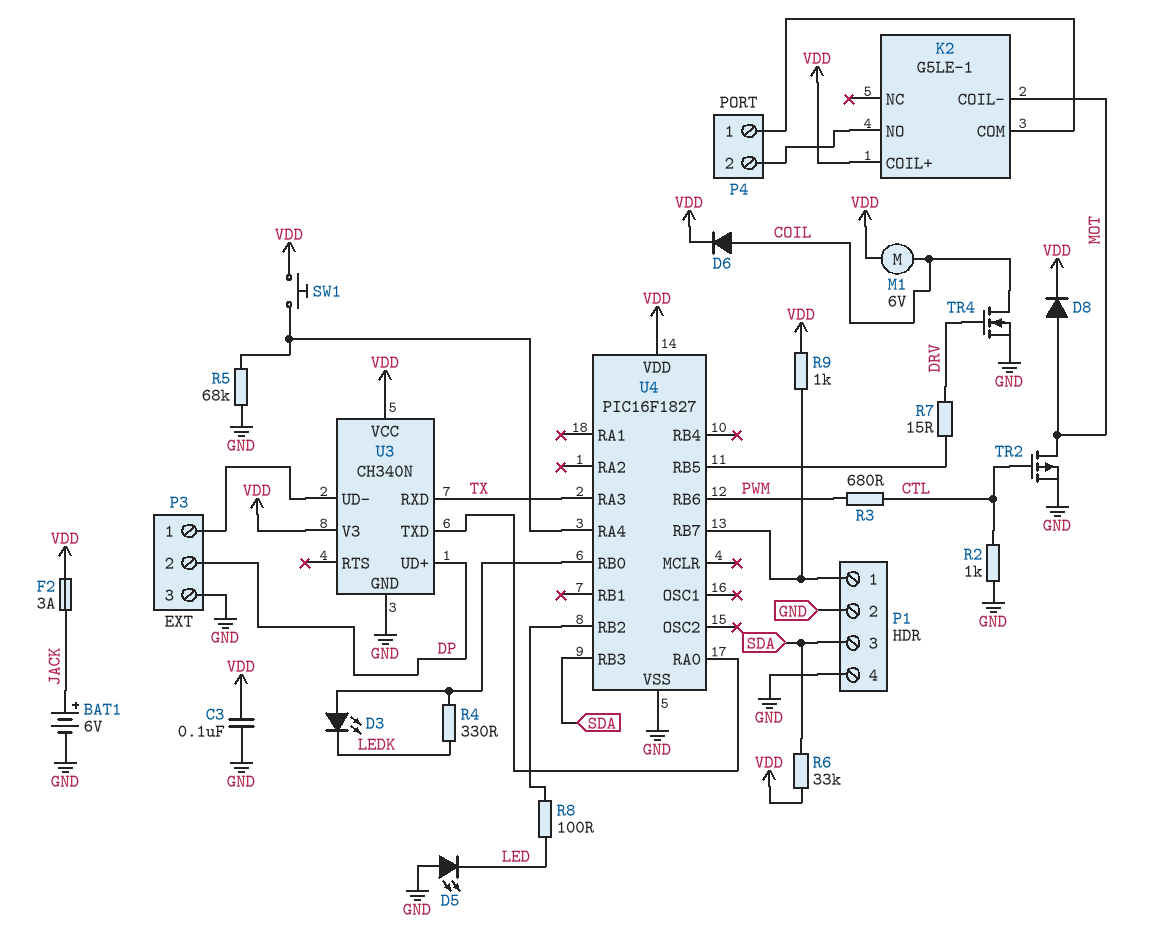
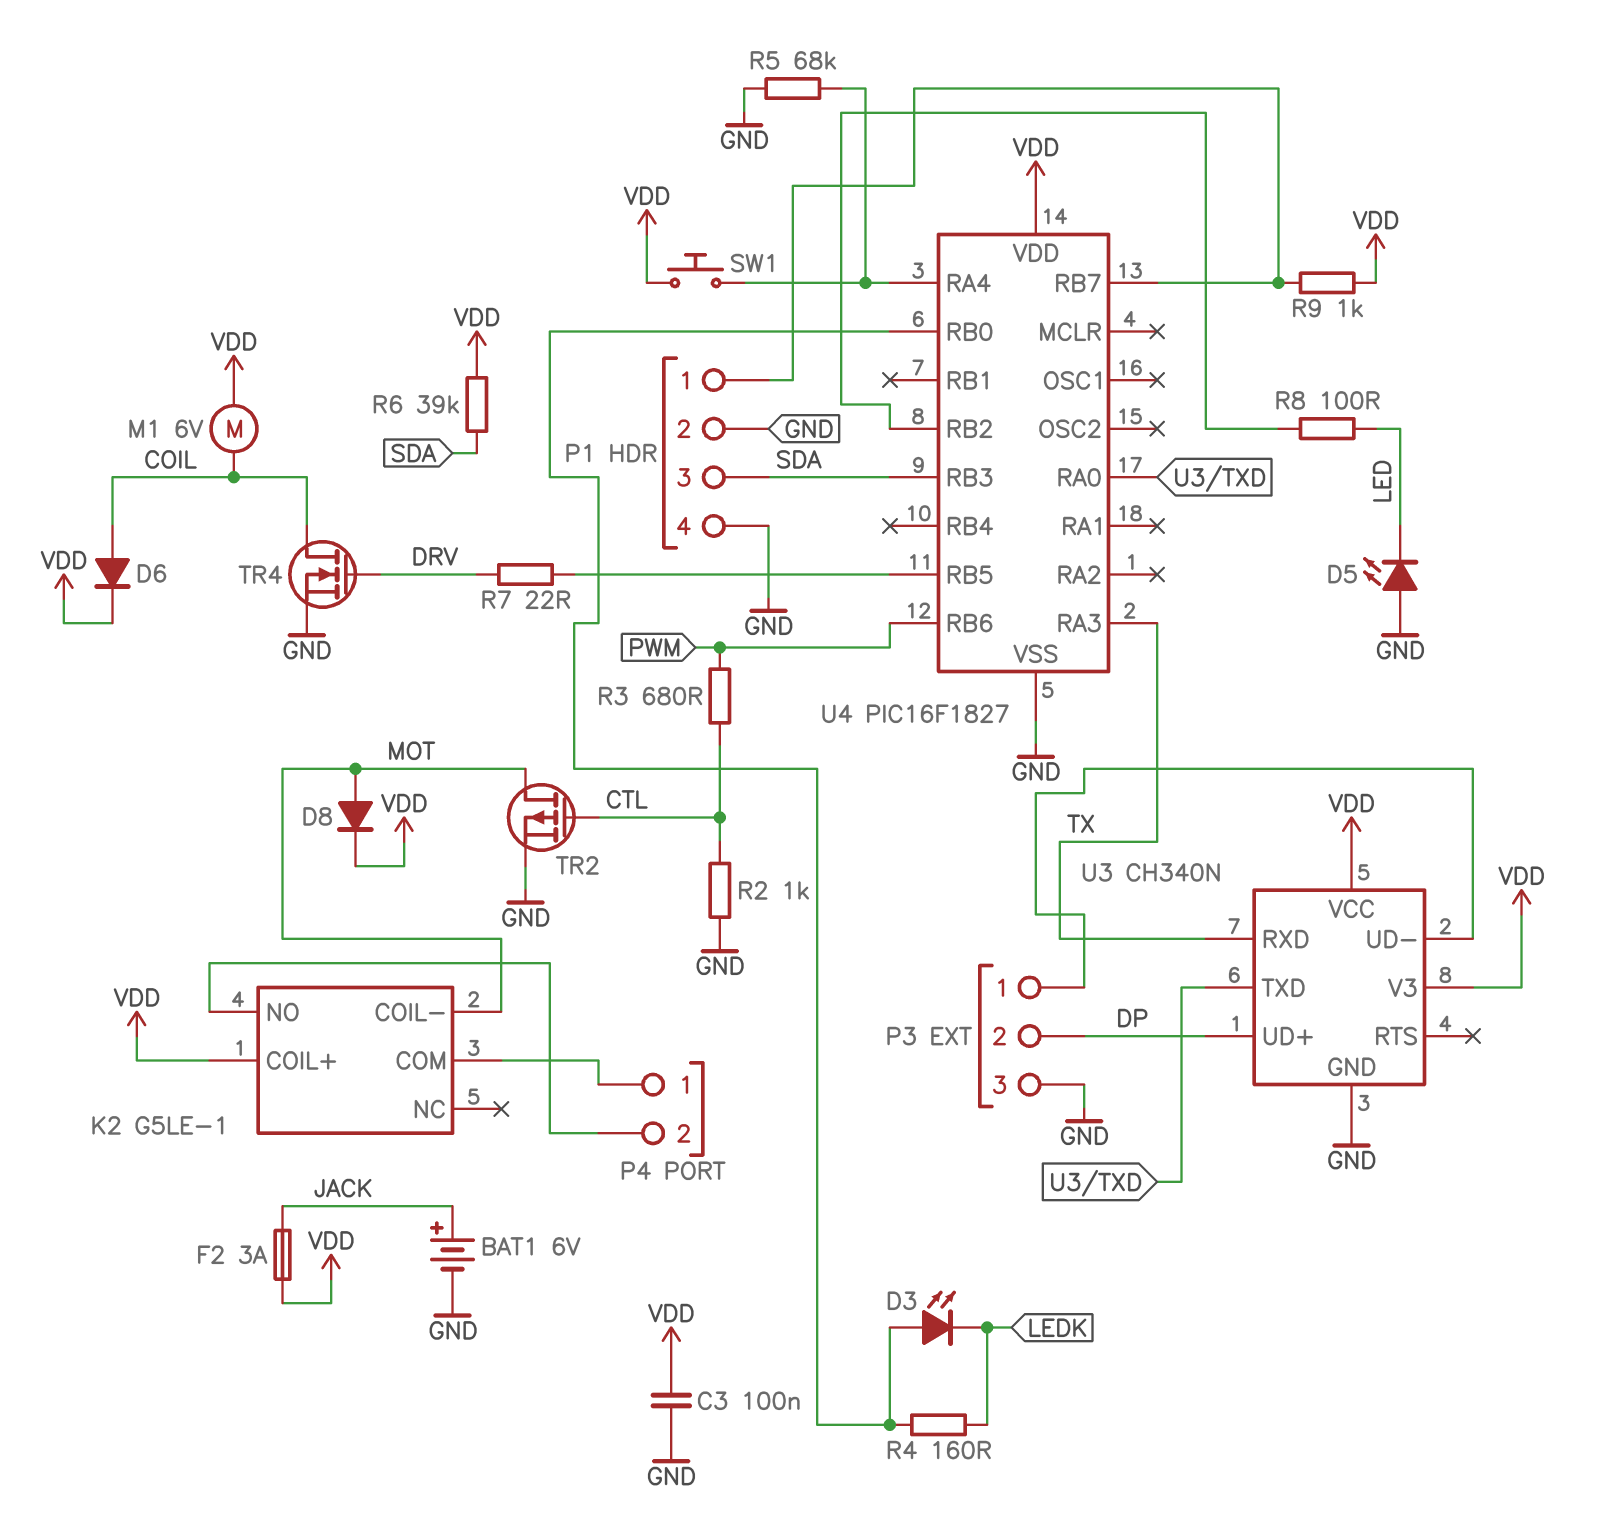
R4: 330 (LEDK, U4/RB0) -> 160 (LEDK, U4/RB0)
R6: 33k (SDA, VDD) -> 39k (SDA, VDD)
R7: 15 (DRV, U4/RB5) -> 22 (DRV, U4/RB5)

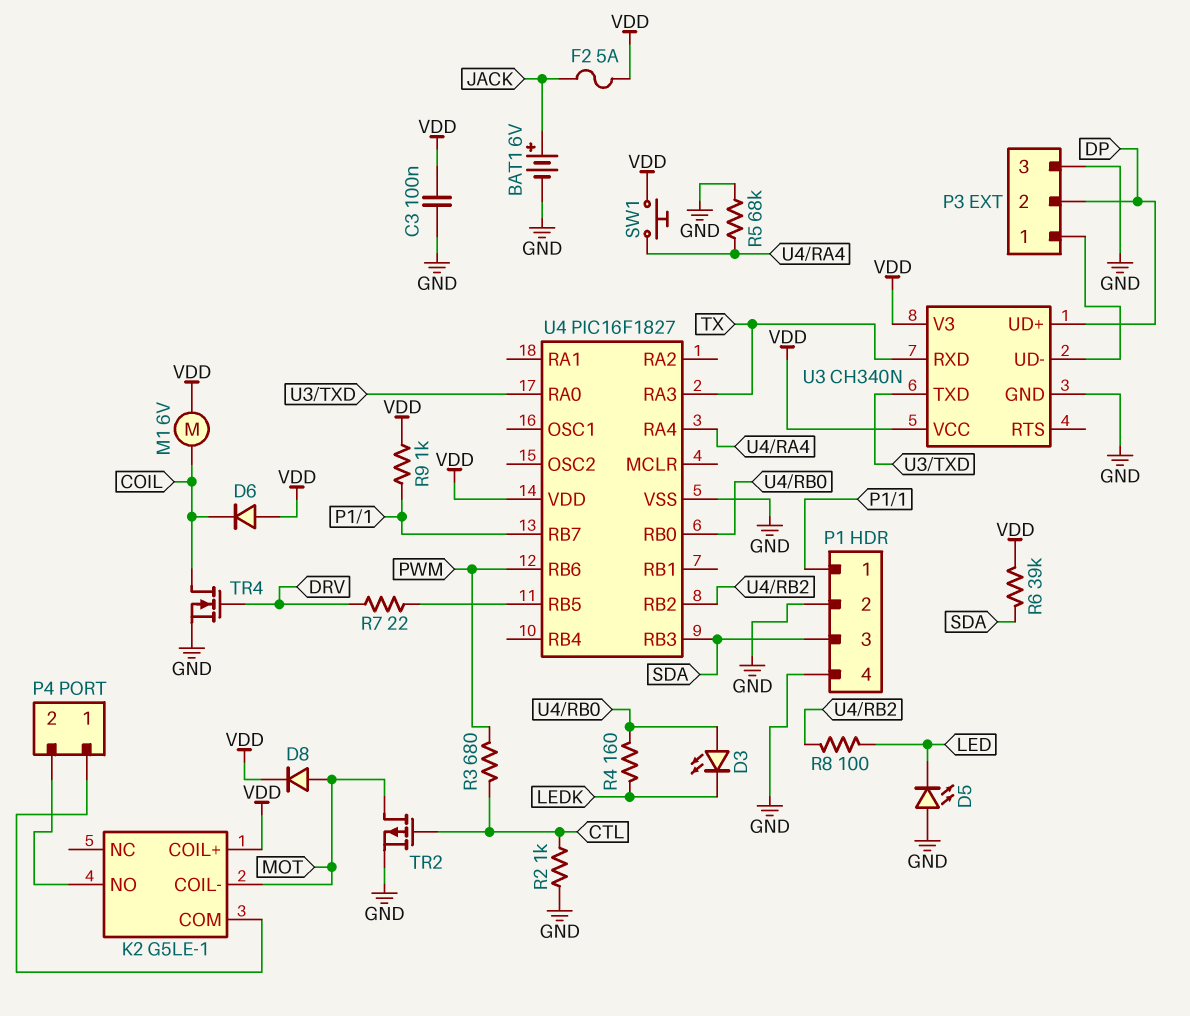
D6: diode (A COIL, K VDD) -> diode (A VDD, K COIL)
F2: 3A (JACK, VDD) -> 5A (JACK, VDD)

